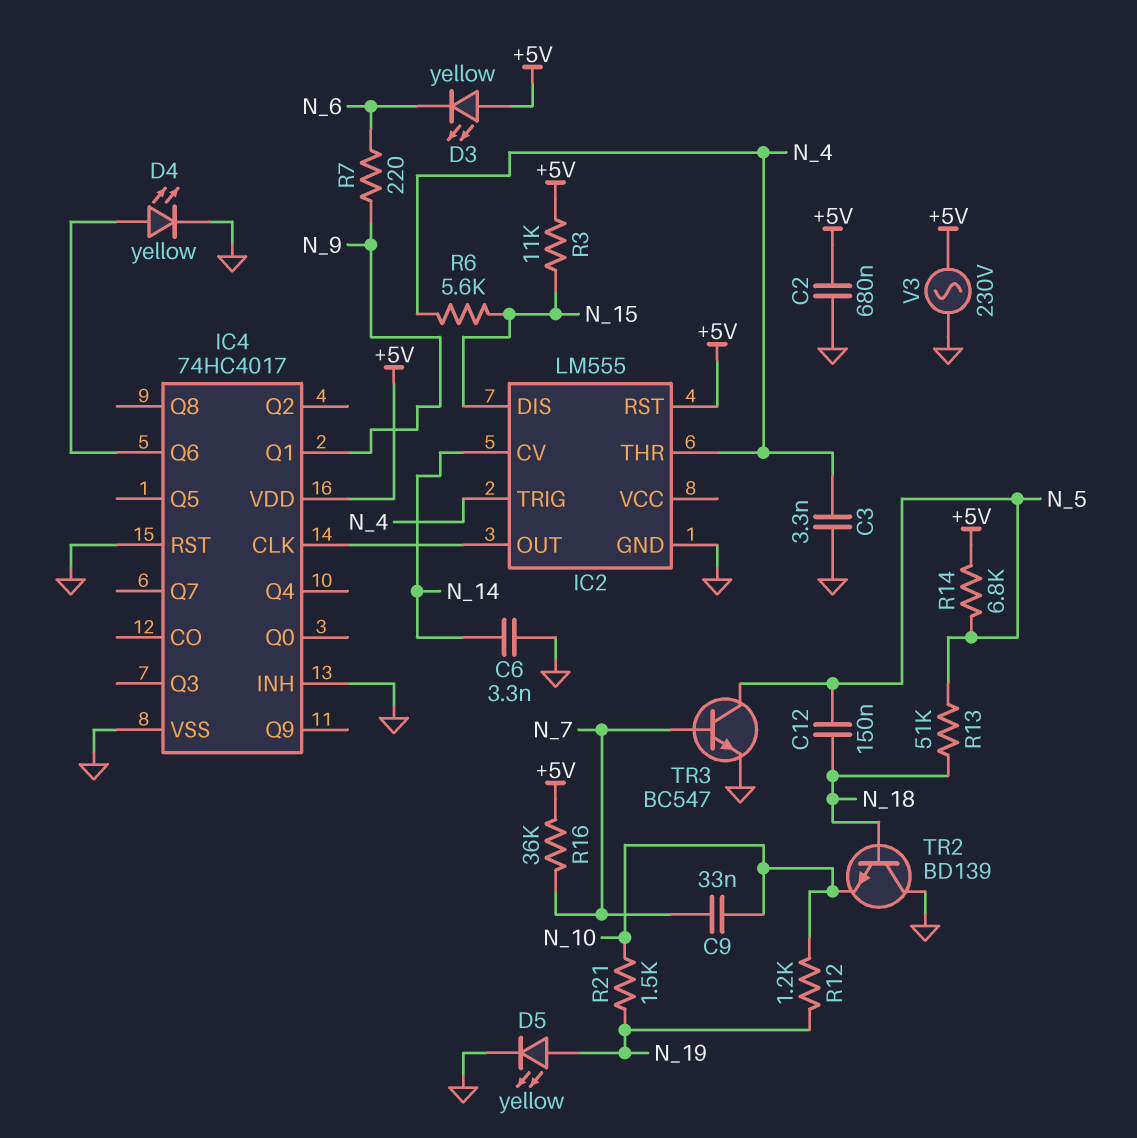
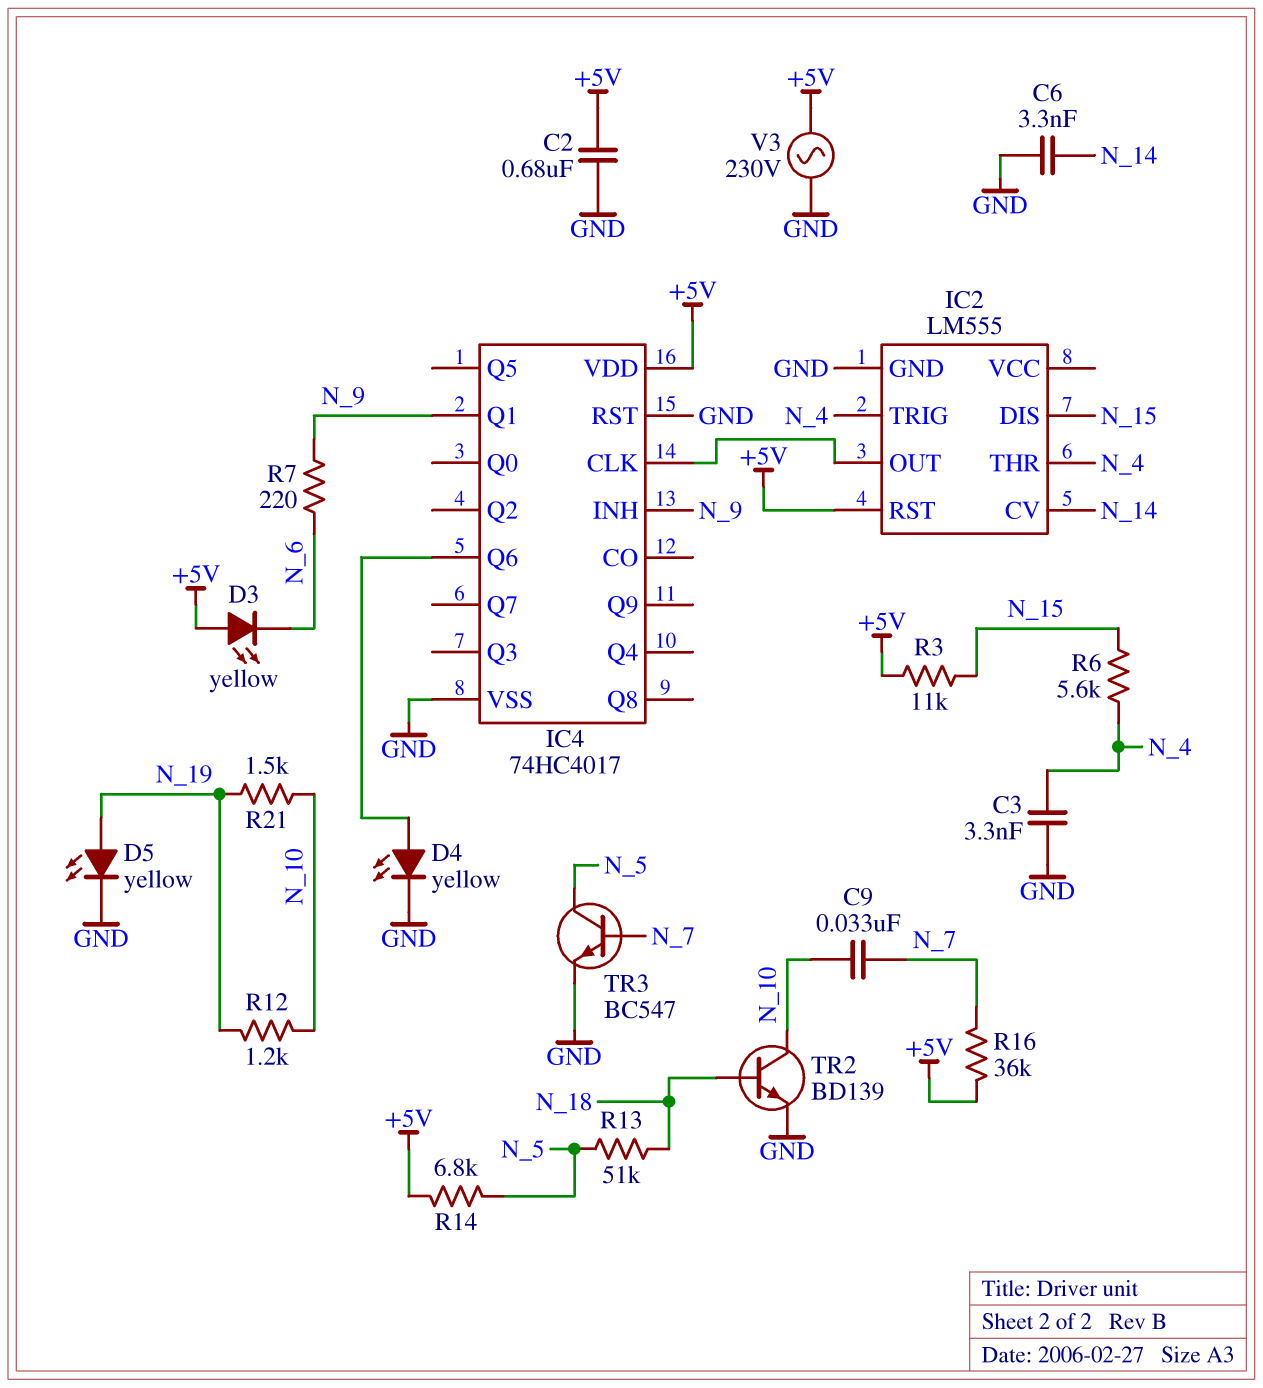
C12: 150nF (N_5, N_18) -> none
IC4 pin INH: GND -> N_9
TR2: NPN BD139 (B N_18, C GND, E N_10) -> NPN BD139 (B N_18, C N_10, E GND)

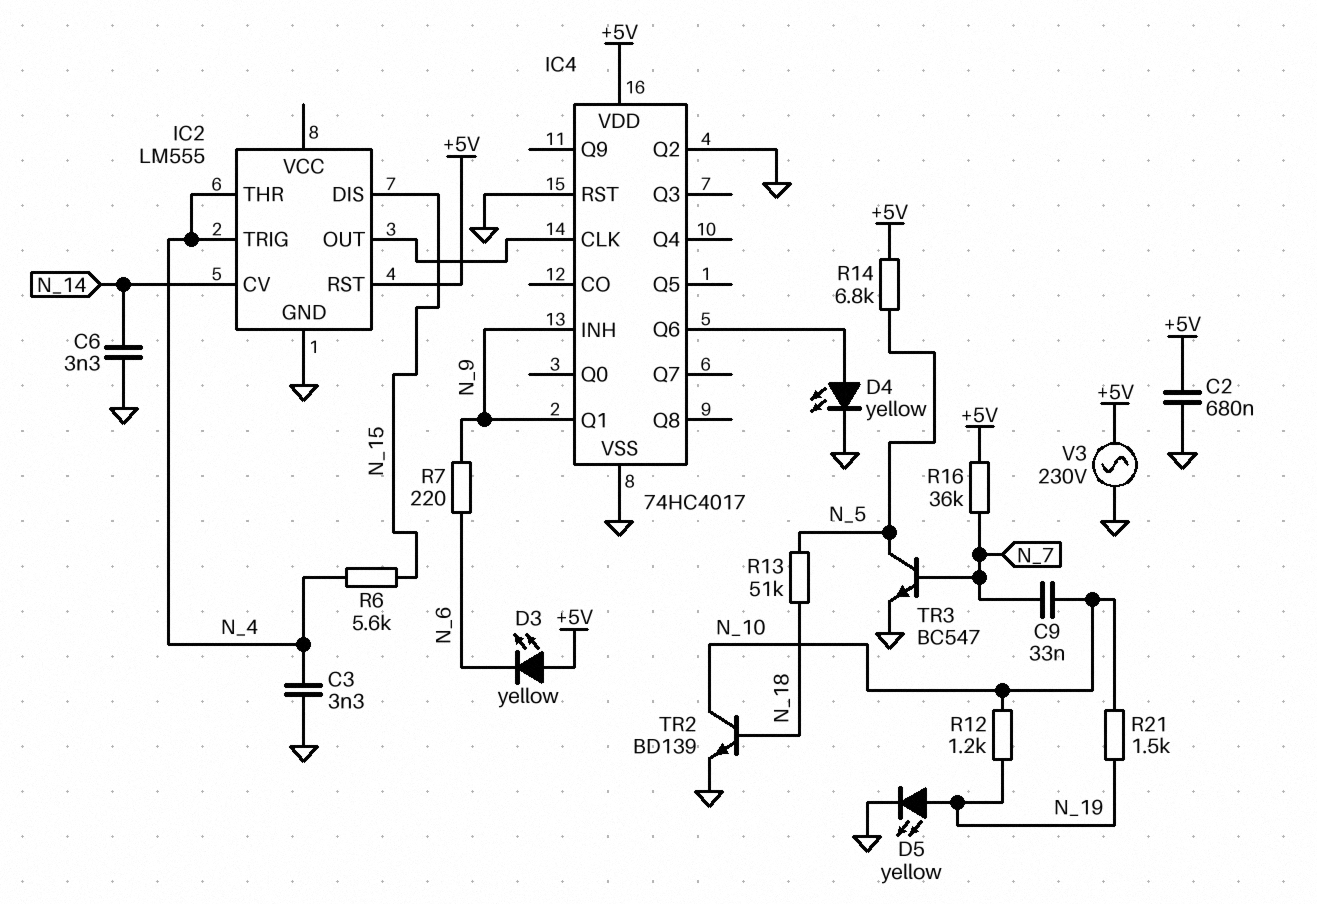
IC4 pin Q2: none -> GND
R3: 11k (+5V, N_15) -> none

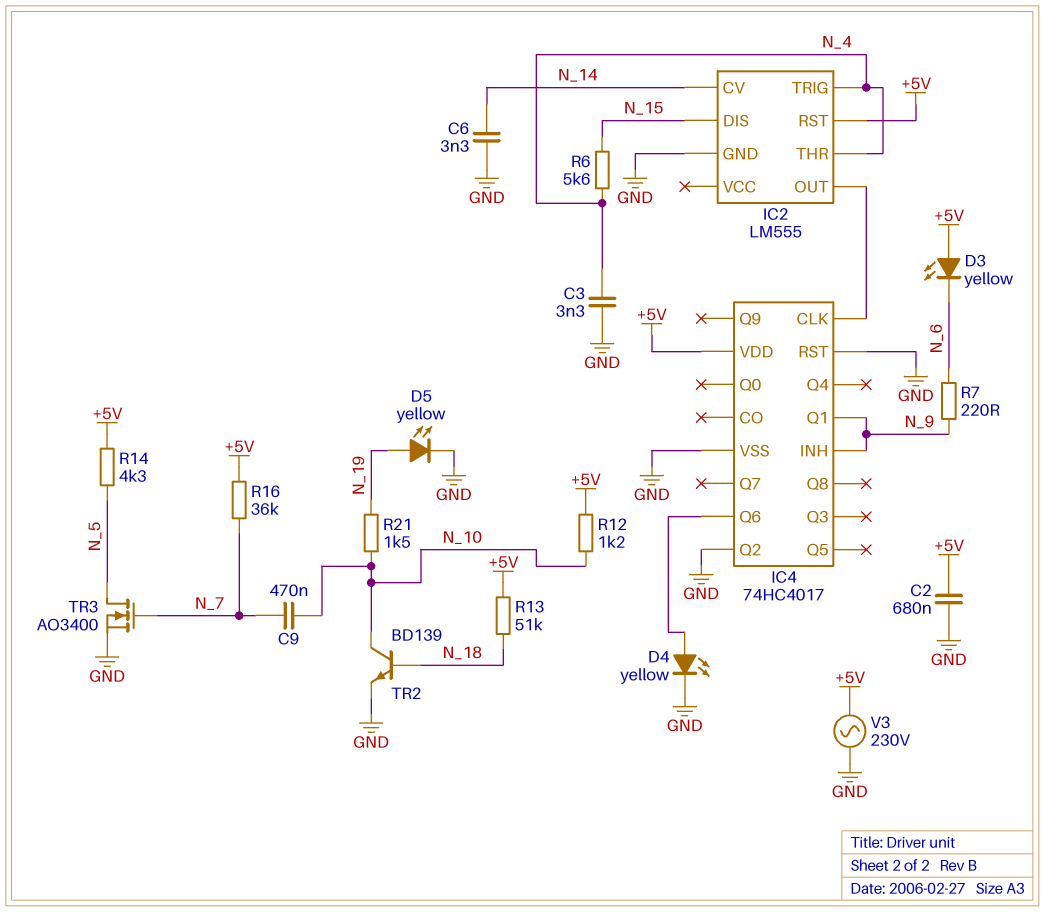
C9: 33nF (N_7, N_10) -> 470nF (N_7, N_10)
R12: 1.2k (N_10, N_19) -> 1.2k (+5V, N_10)
R13: 51k (N_5, N_18) -> 51k (+5V, N_18)
R14: 6.8k (+5V, N_5) -> 4.3k (+5V, N_5)
TR3: NPN BC547 (B N_7, C N_5, E GND) -> NMOS AO3400 (G N_7, D N_5, S GND)

